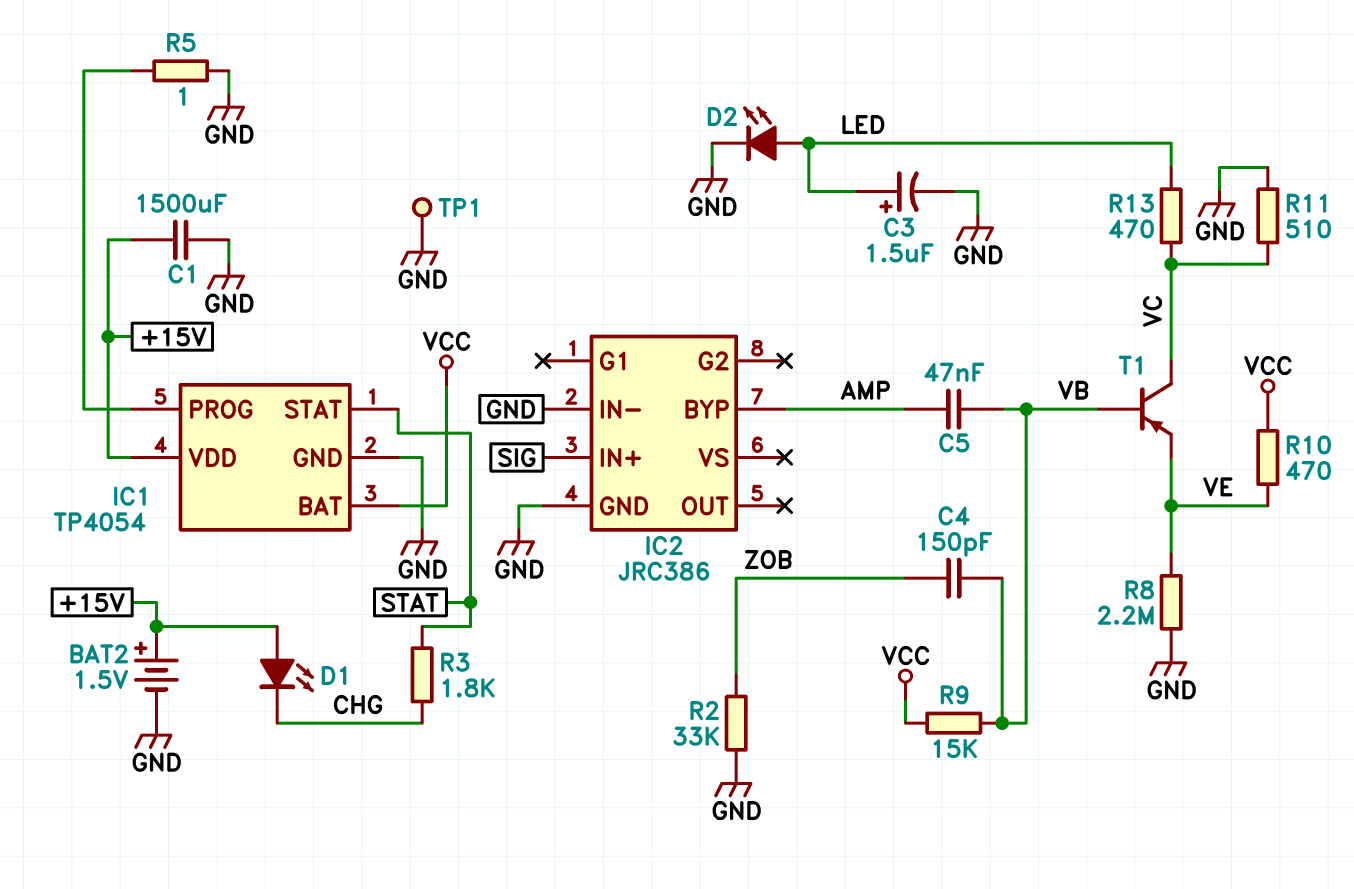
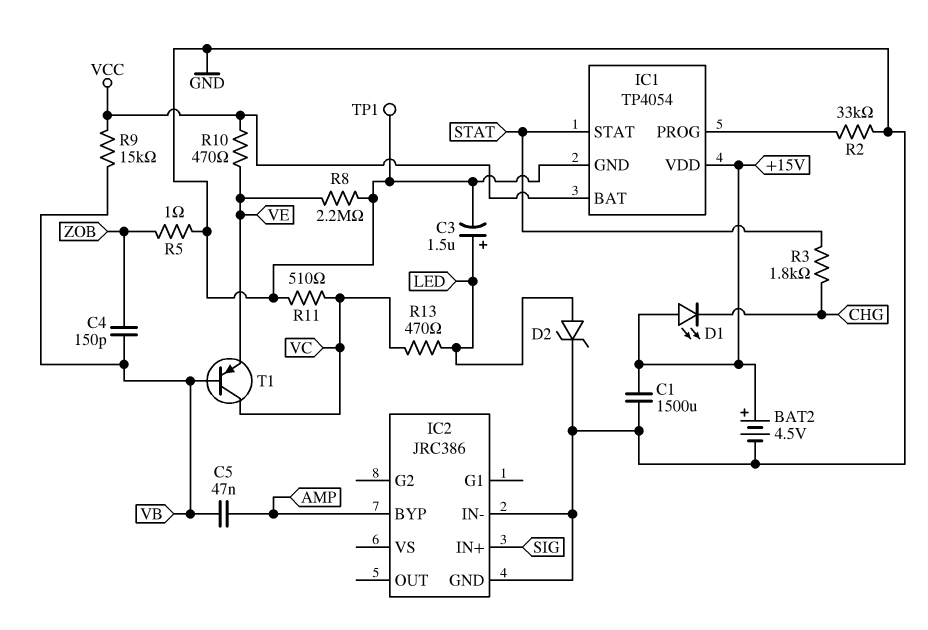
BAT2: 1.5V (plus +15V, minus GND) -> 4.5V (plus +15V, minus GND)
D2: LED (A LED, K GND) -> zener (A LED, K GND)
R2: 33k (GND, ZOB) -> 33k (GND, IC1/PROG)
R5: 1 (GND, IC1/PROG) -> 1 (GND, ZOB)

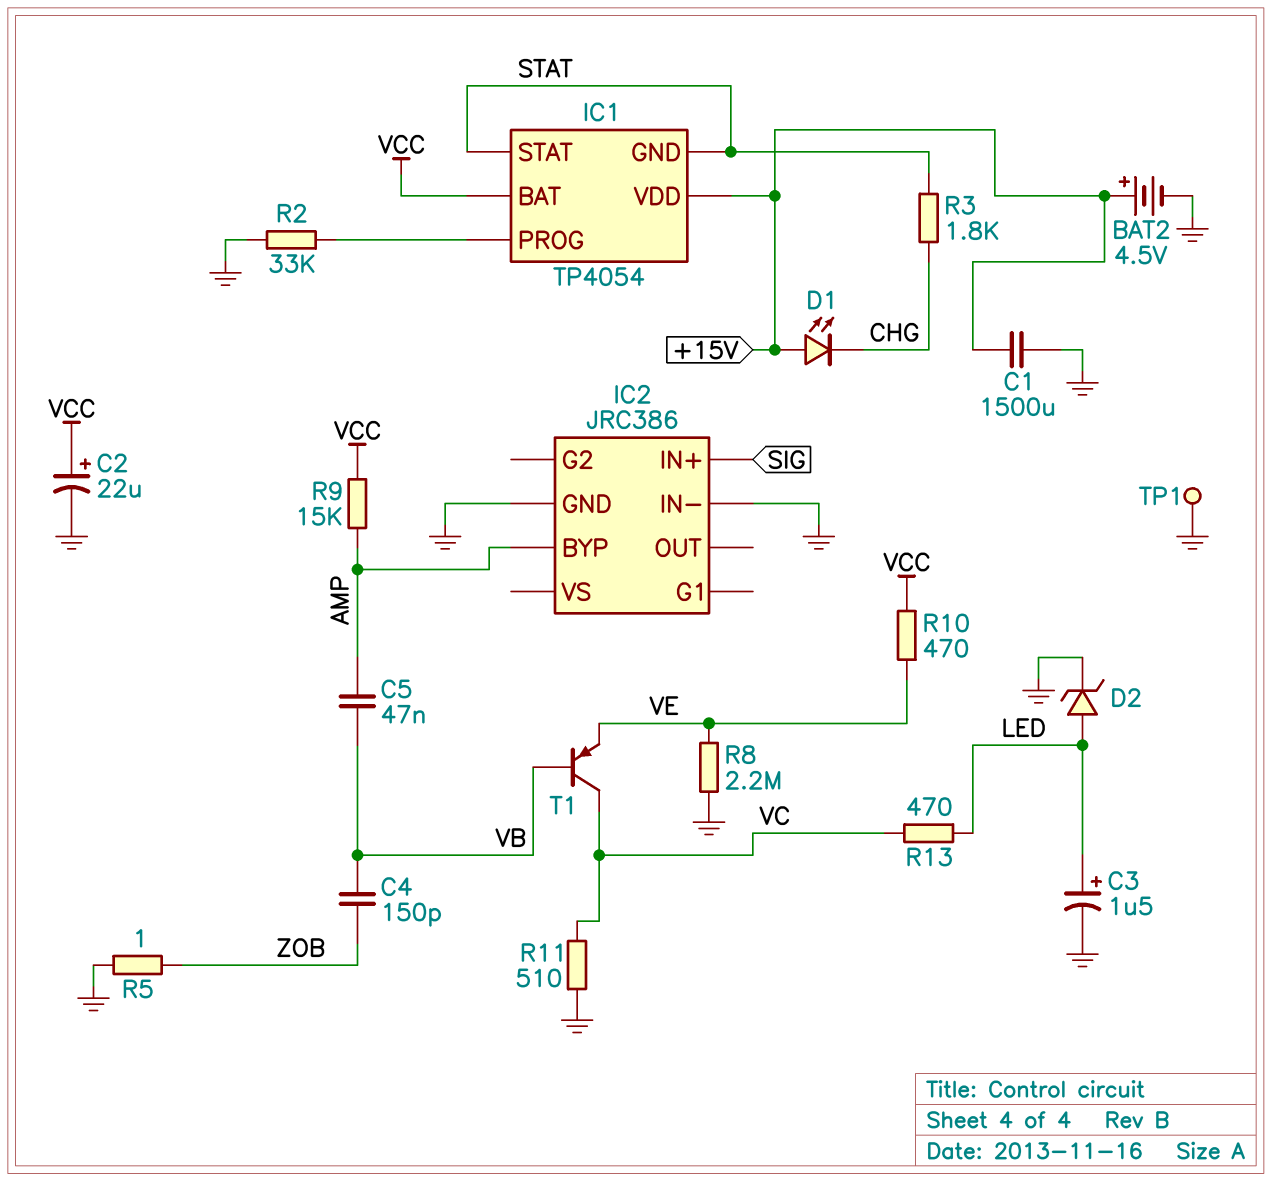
C2: none -> 22uF (plus VCC, minus GND)
IC1 pin GND: GND -> STAT
R9: 15k (VB, VCC) -> 15k (AMP, VCC)

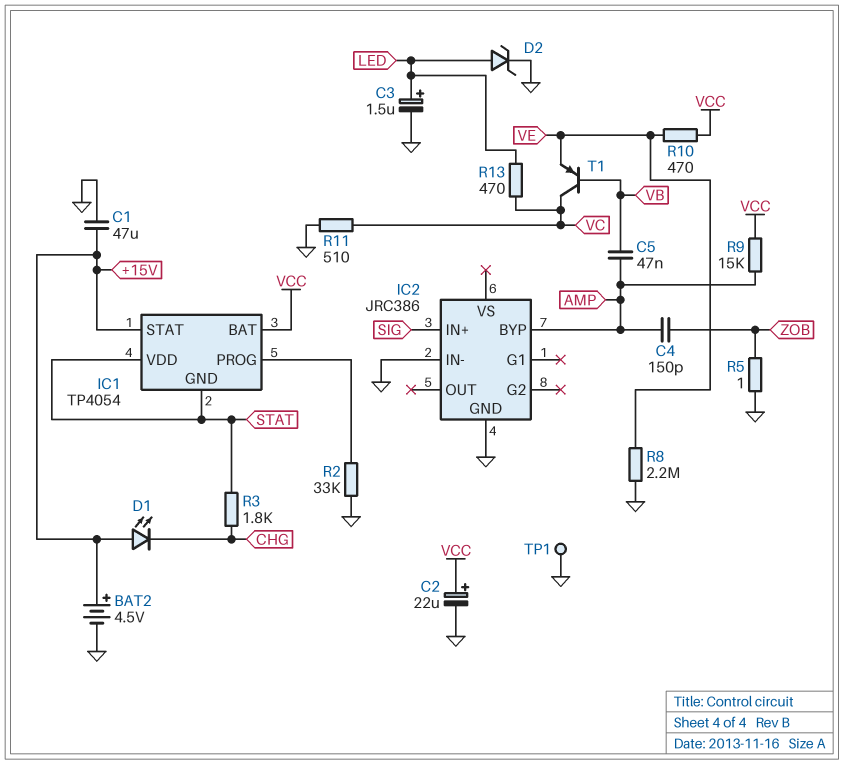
C1: 1500uF (+15V, GND) -> 47uF (+15V, GND)
C4: 150pF (VB, ZOB) -> 150pF (AMP, ZOB)
IC1 pin STAT: STAT -> +15V
IC1 pin VDD: +15V -> STAT

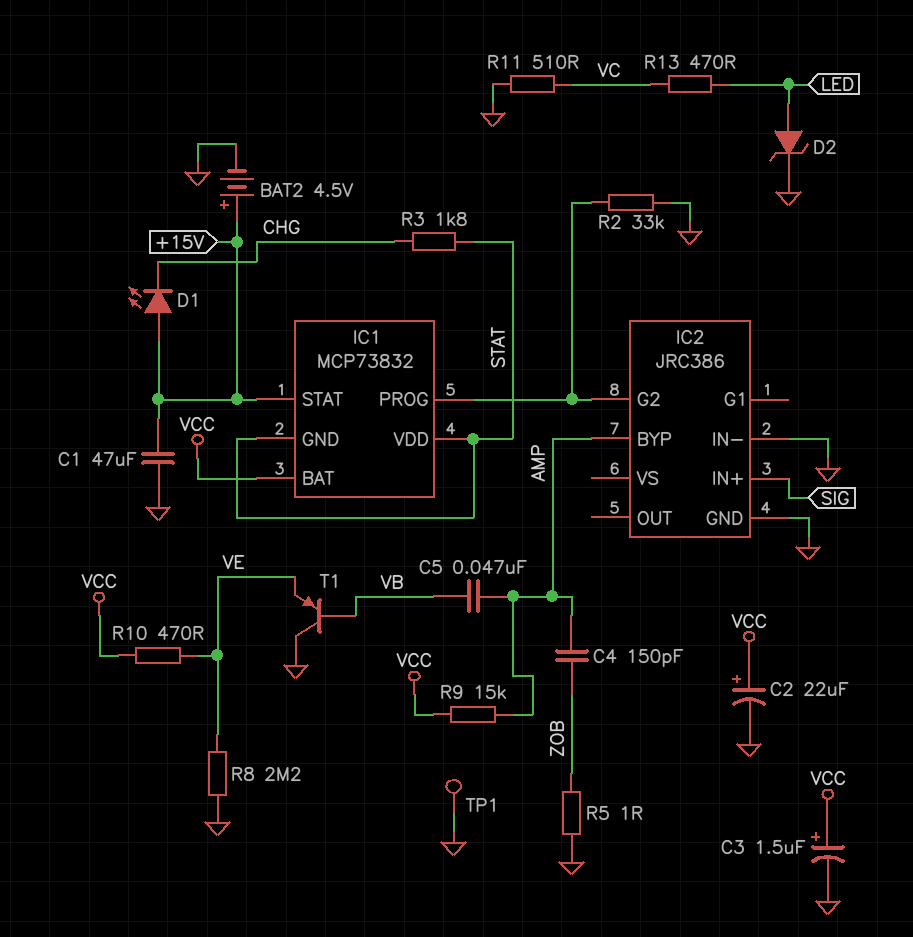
C3: 1.5uF (plus LED, minus GND) -> 1.5uF (plus VCC, minus GND)
IC1: TP4054 -> MCP73832
IC2 pin G2: none -> IC1/PROG
T1: PNP (B VB, C VC, E VE) -> PNP (B VB, C GND, E VE)

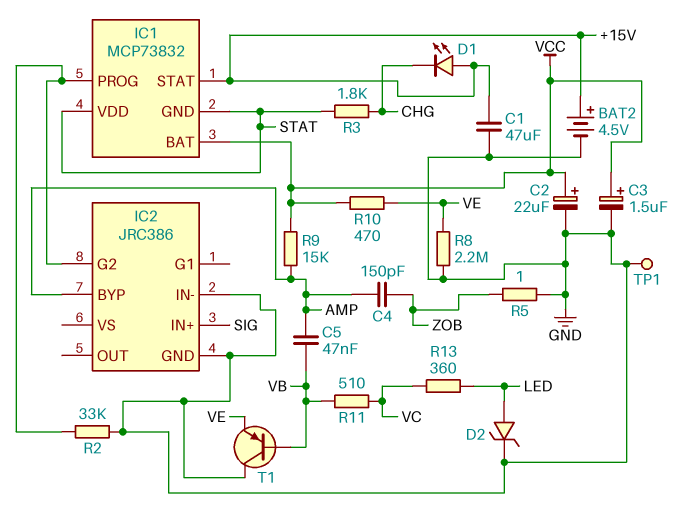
R11: 510 (GND, VC) -> 510 (VB, VC)
R13: 470 (LED, VC) -> 360 (LED, VC)

